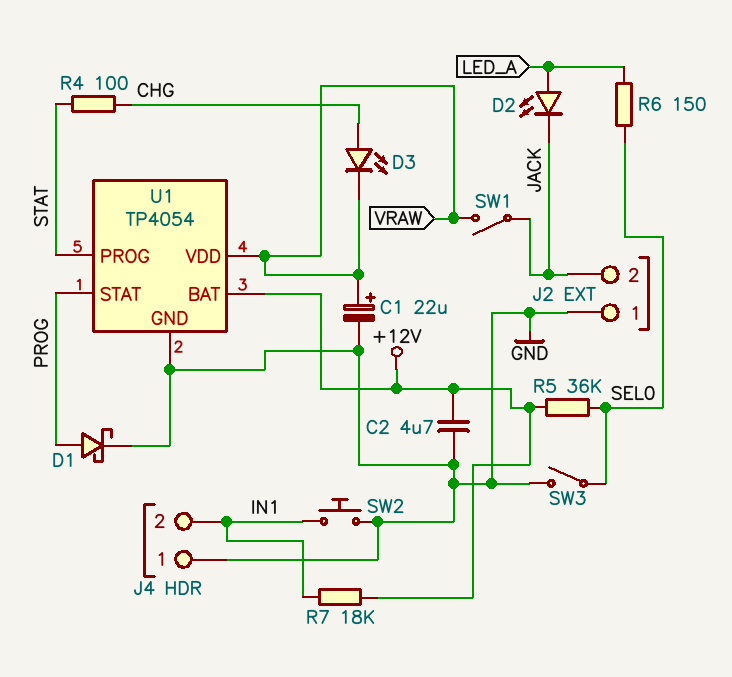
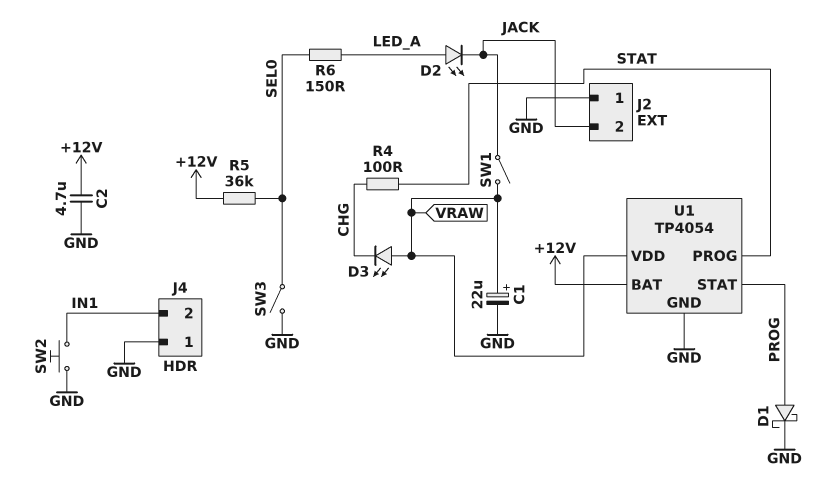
D3: LED (A CHG, K VRAW) -> LED (A VRAW, K CHG)
R7: 18k (+12V, IN1) -> none

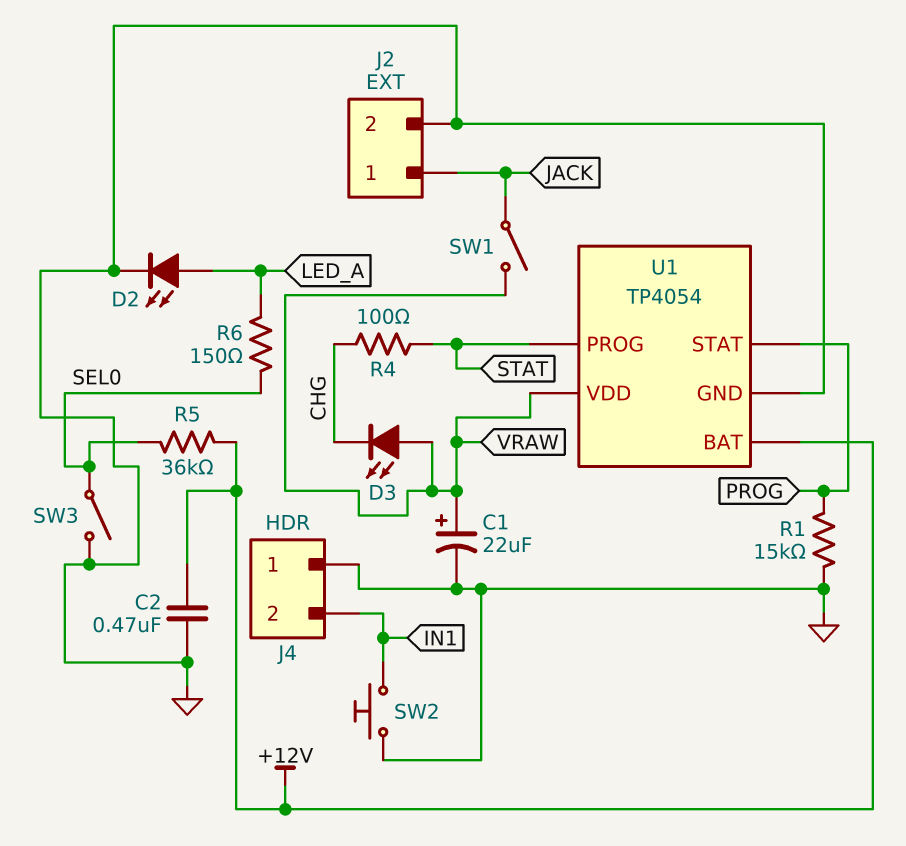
C2: 4.7uF (+12V, GND) -> 470nF (+12V, GND)
D1: schottky (A PROG, K GND) -> none
D2: LED (A LED_A, K JACK) -> LED (A LED_A, K GND)
J2 pin 1: GND -> JACK
J2 pin 2: JACK -> GND
R1: none -> 15k (GND, PROG)

